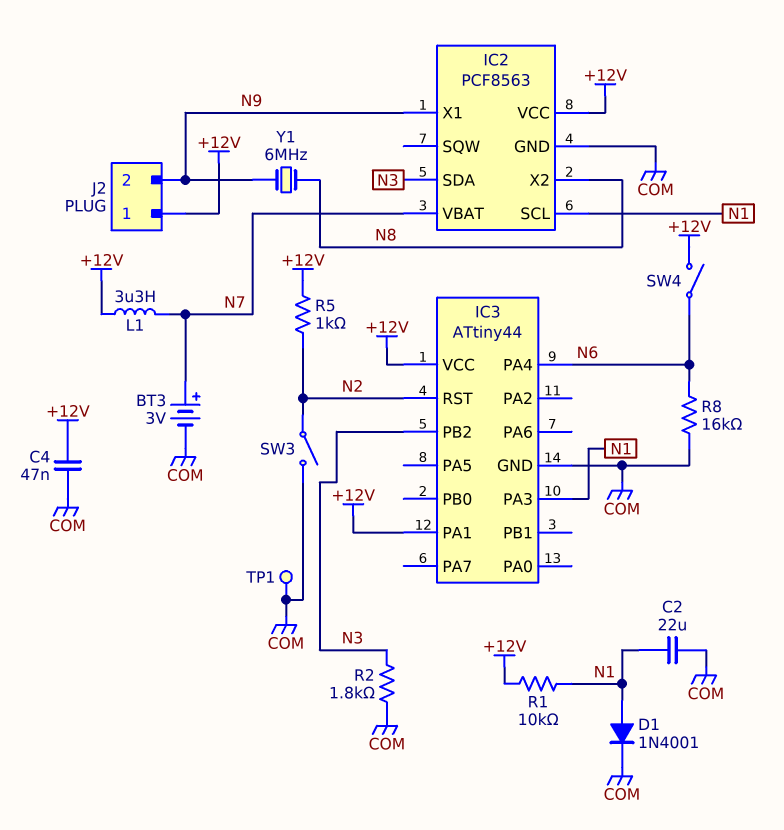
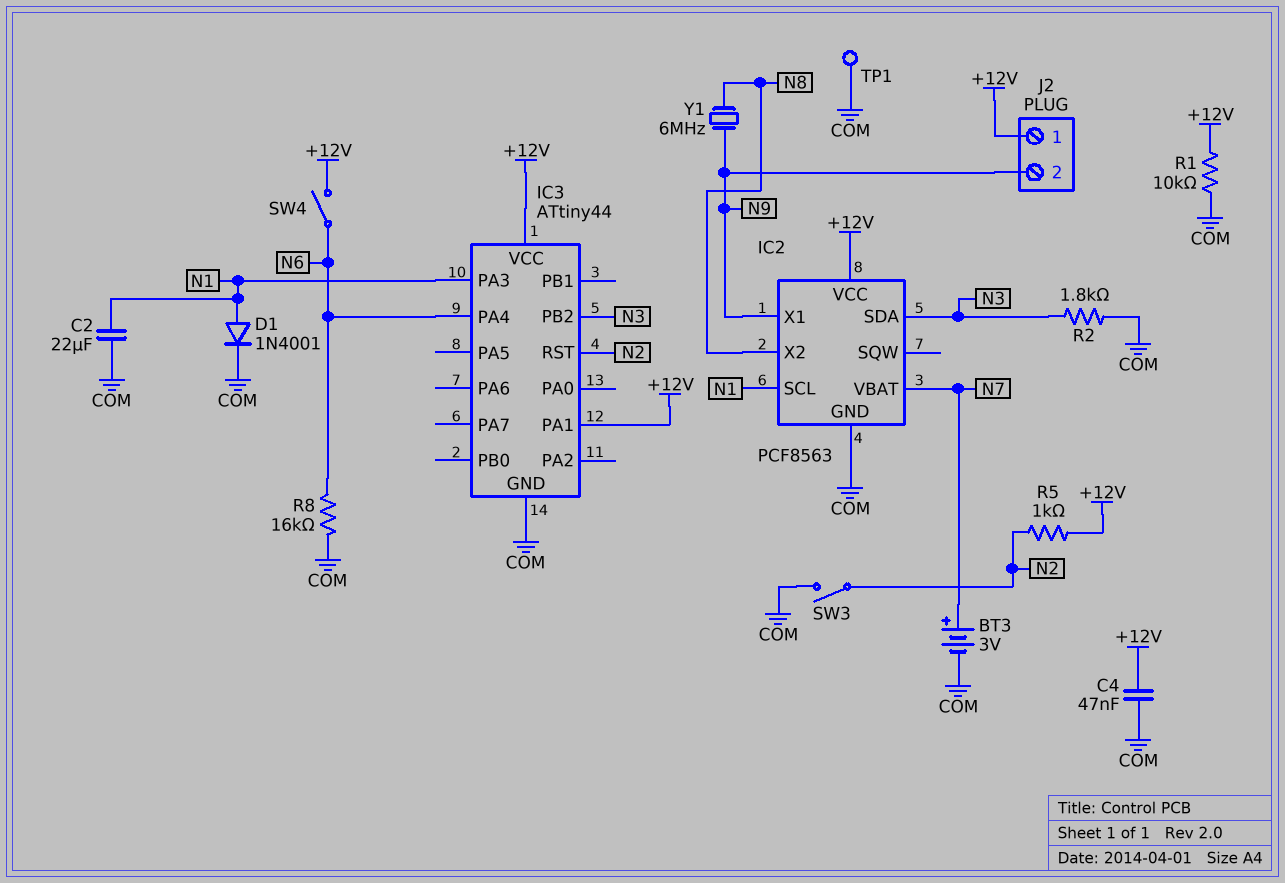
L1: 3.3uH (+12V, N7) -> none
R1: 10k (+12V, N1) -> 10k (+12V, COM)

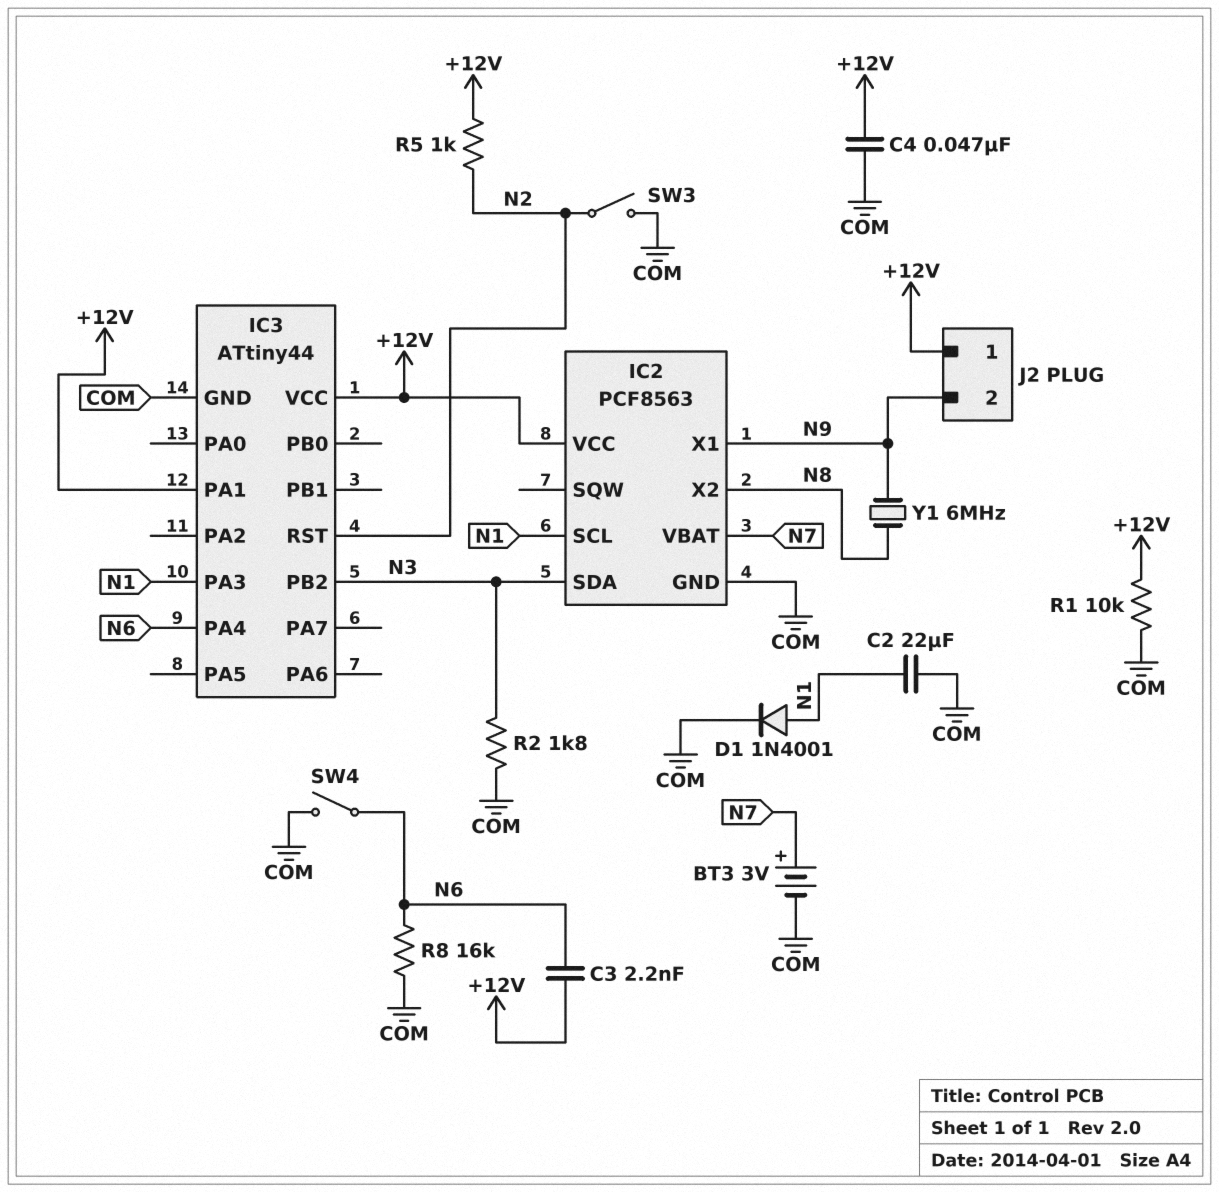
C3: none -> 2.2nF (+12V, N6)
SW4: switch (+12V, N6) -> switch (COM, N6)
TP1: test point (COM) -> none

